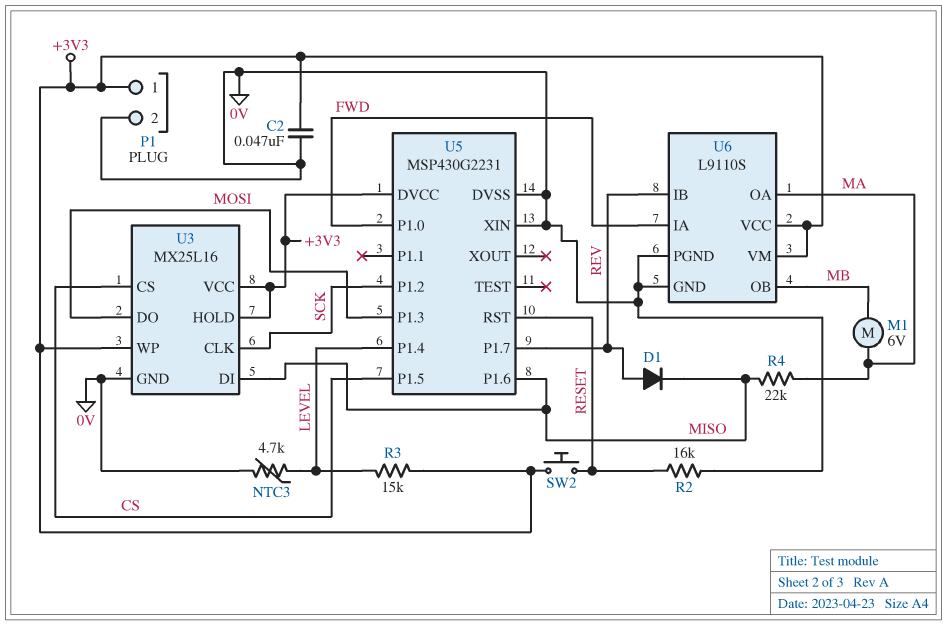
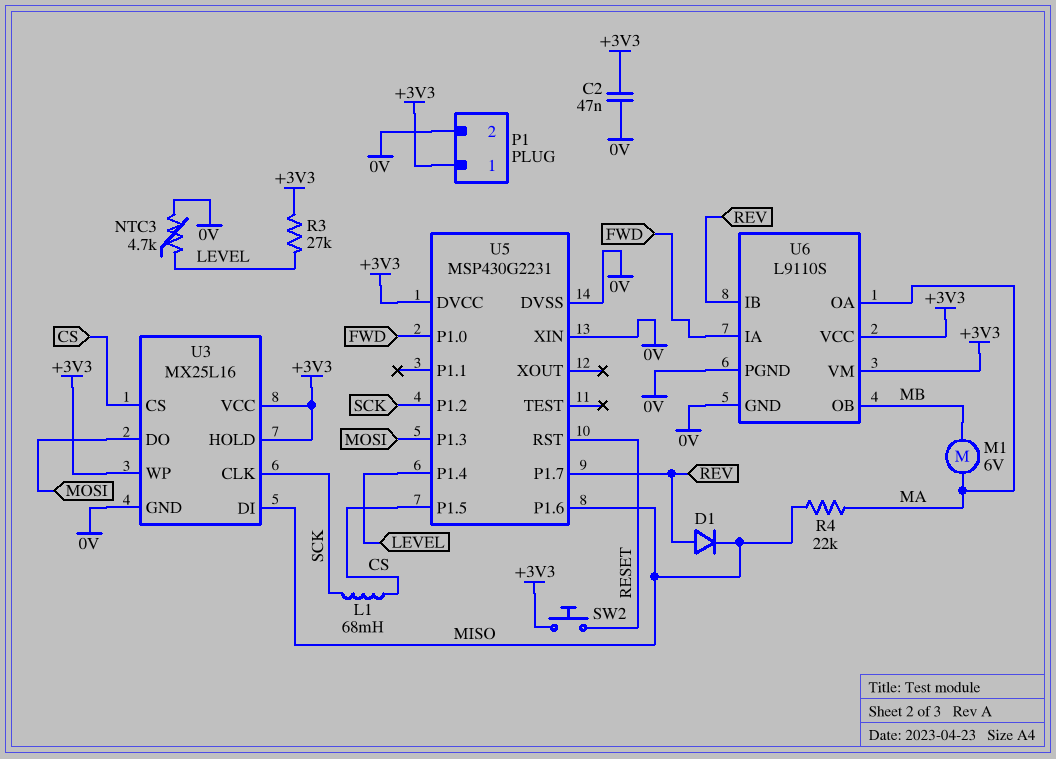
L1: none -> 68mH (CS, SCK)
R2: 16k (0V, RESET) -> none
R3: 15k (+3V3, LEVEL) -> 27k (+3V3, LEVEL)

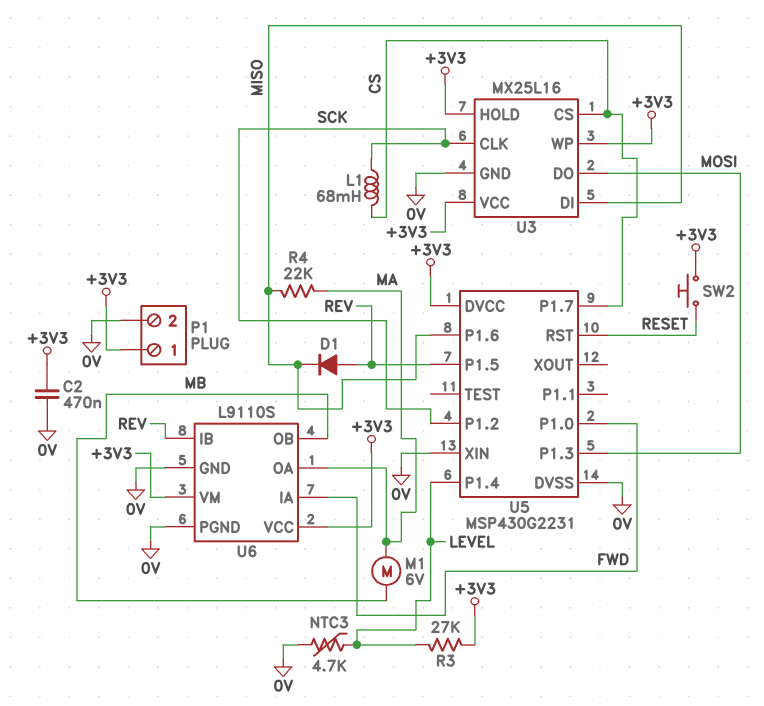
C2: 47nF (+3V3, 0V) -> 470nF (+3V3, 0V)
U5 pin P1.5: CS -> REV
U5 pin P1.7: REV -> CS

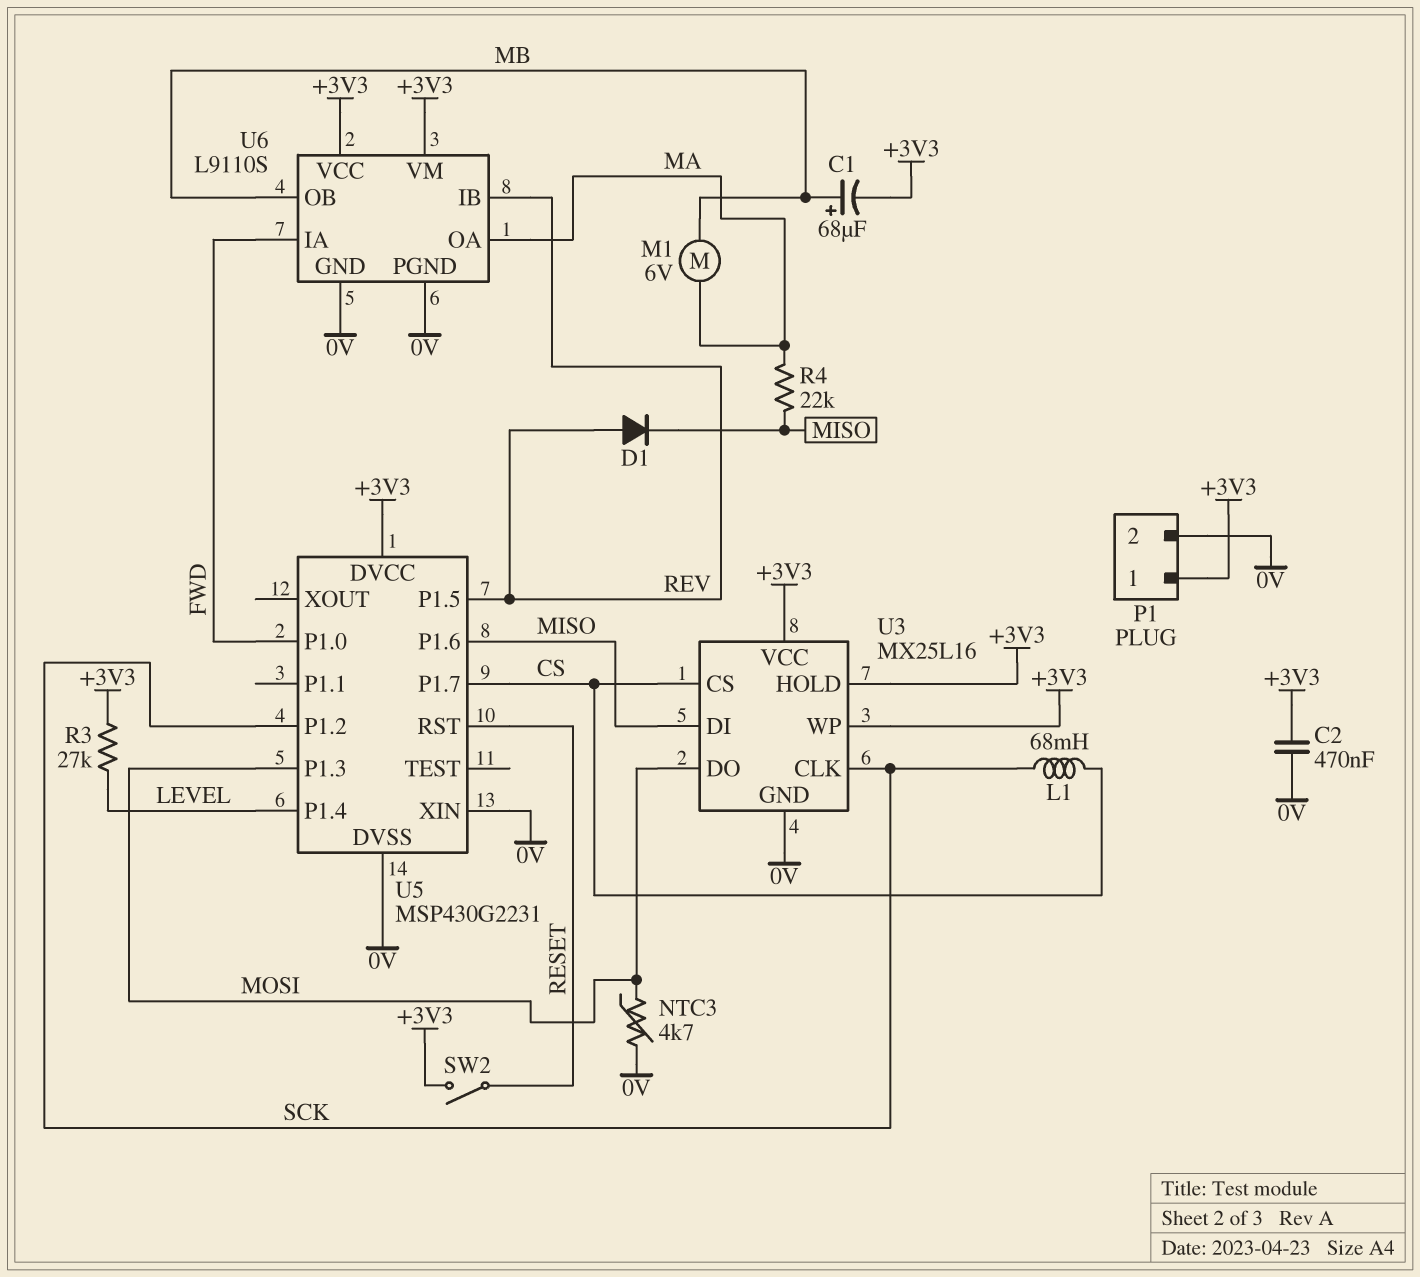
C1: none -> 68uF (plus MB, minus +3V3)
NTC3: 4.7k (0V, LEVEL) -> 4.7k (0V, MOSI)
SW2: button (+3V3, RESET) -> switch (+3V3, RESET)

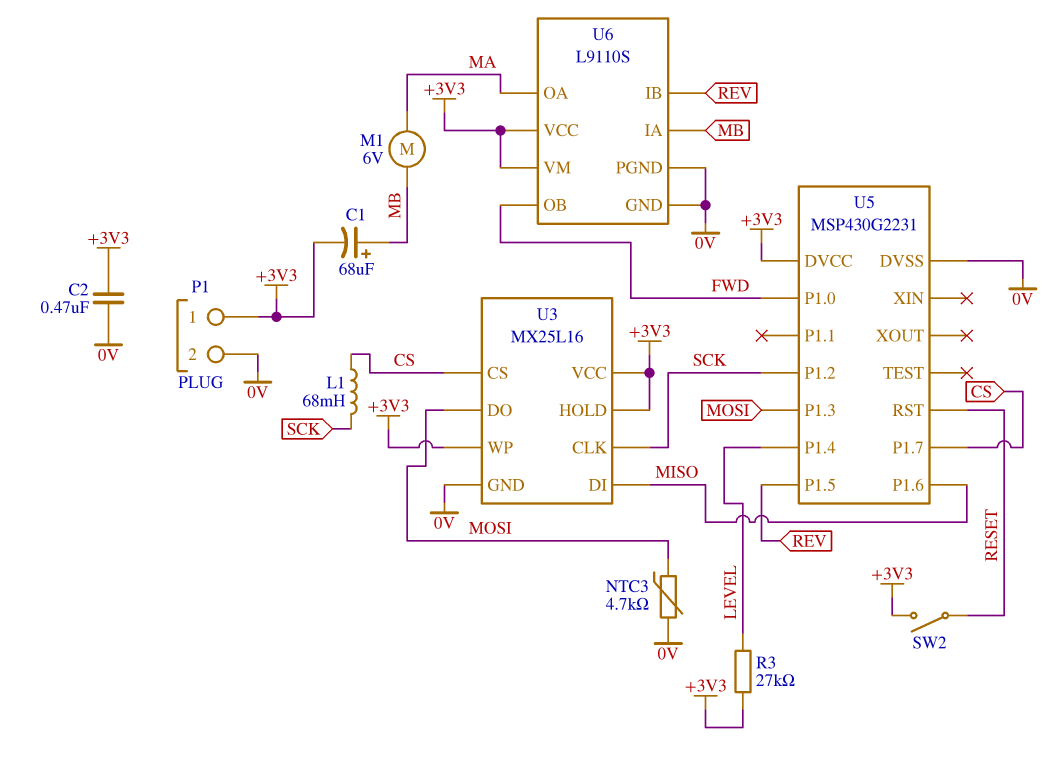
D1: diode (A REV, K MISO) -> none
R4: 22k (MA, MISO) -> none
U5 pin XIN: 0V -> none
U6 pin IA: FWD -> MB
U6 pin OB: MB -> FWD

